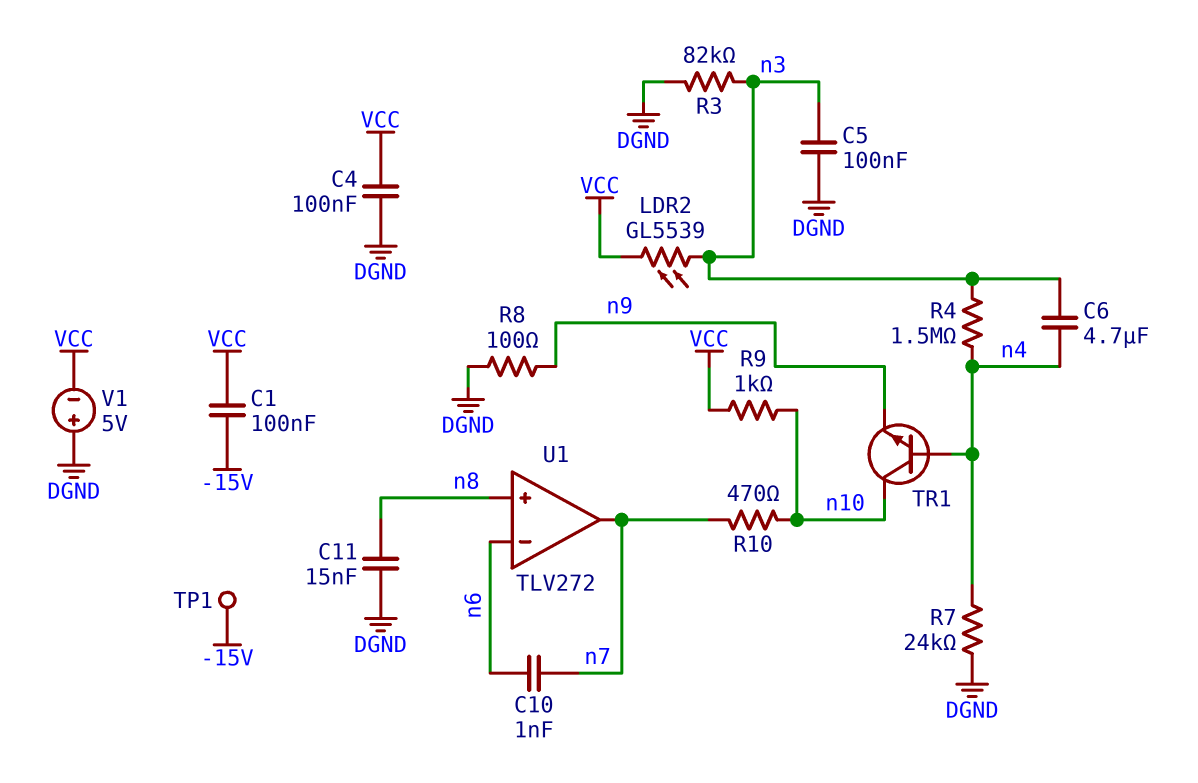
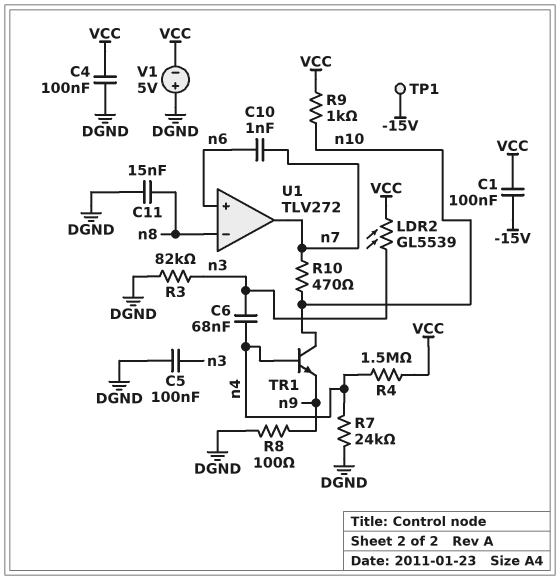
C6: 4.7uF (n3, n4) -> 68nF (n3, n4)
R4: 1.5M (n3, n4) -> 1.5M (VCC, n4)
U1 pin in+: n8 -> n6
U1 pin in-: n6 -> n8

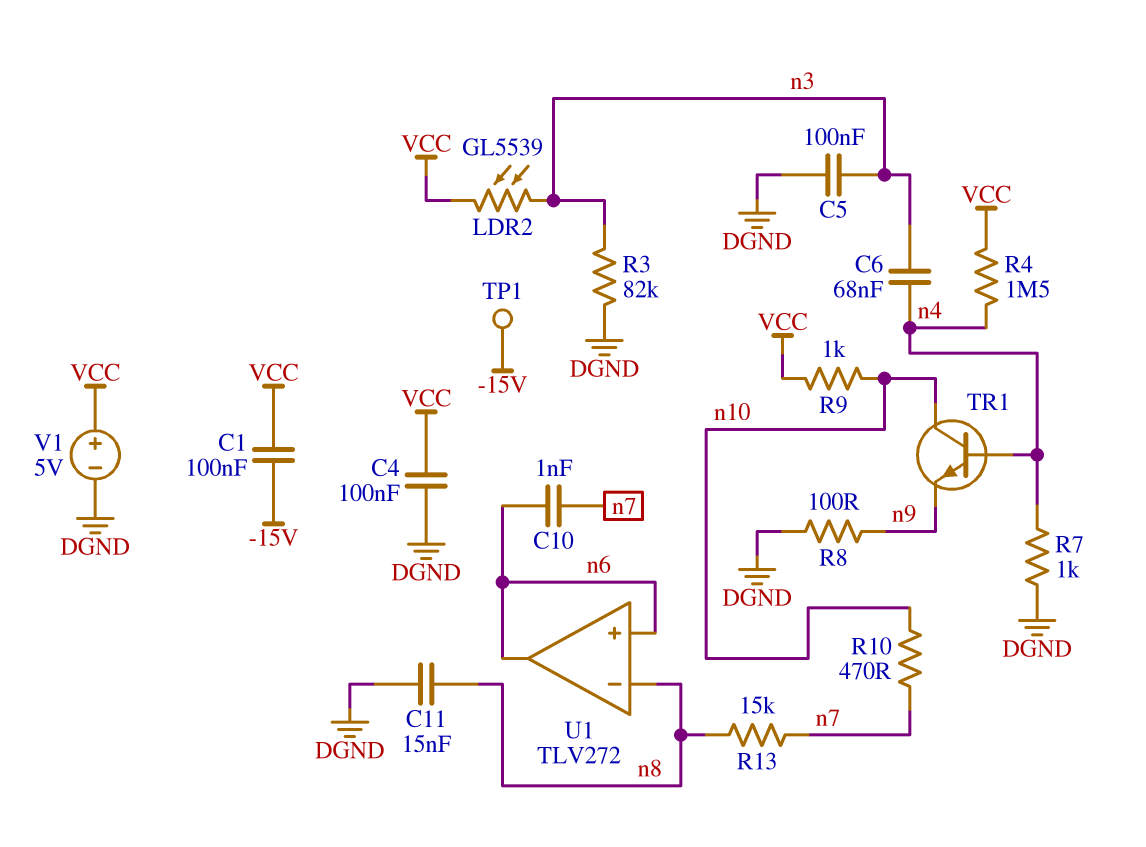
R7: 24k (DGND, n4) -> 1k (DGND, n4)
R13: none -> 15k (n7, n8)
U1 pin out: n7 -> n6
V1: 5V (plus DGND, minus VCC) -> 5V (plus VCC, minus DGND)

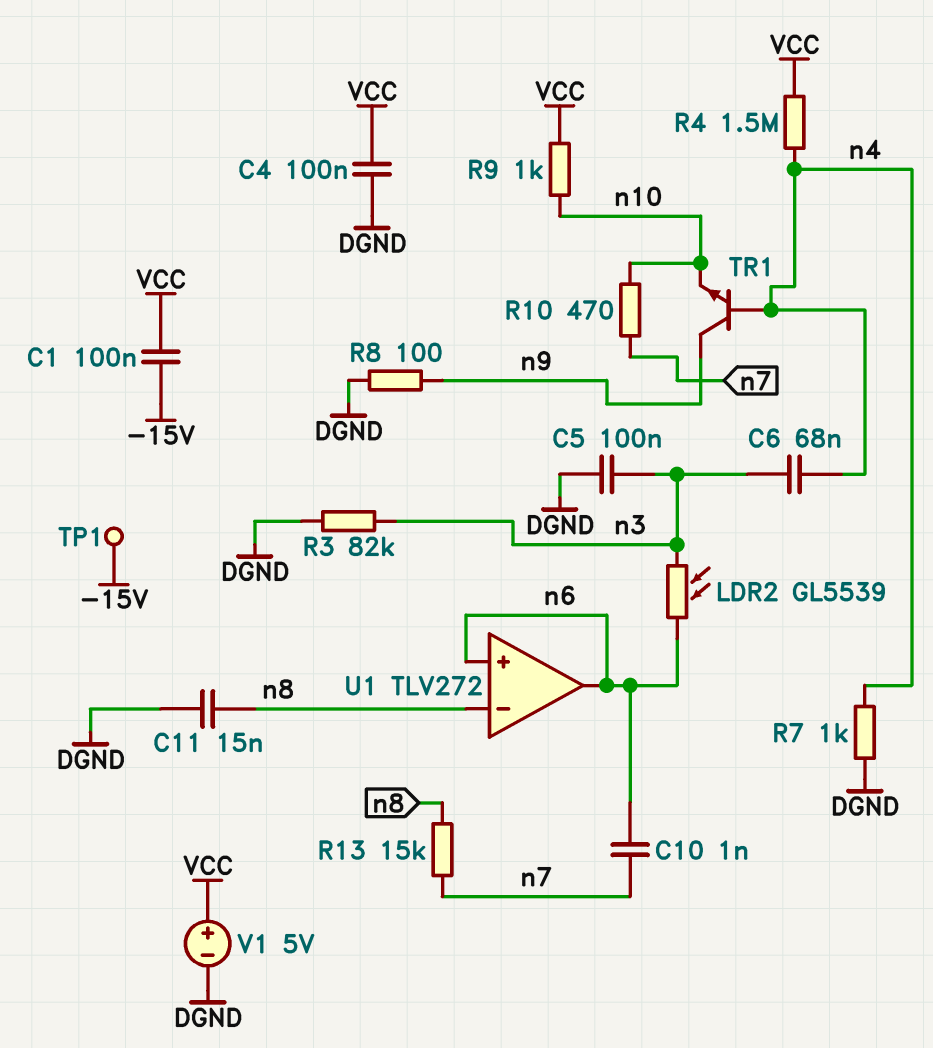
LDR2: GL5539 (VCC, n3) -> GL5539 (n3, n6)
TR1: NPN (B n4, C n10, E n9) -> NPN (B n4, C n9, E n10)

